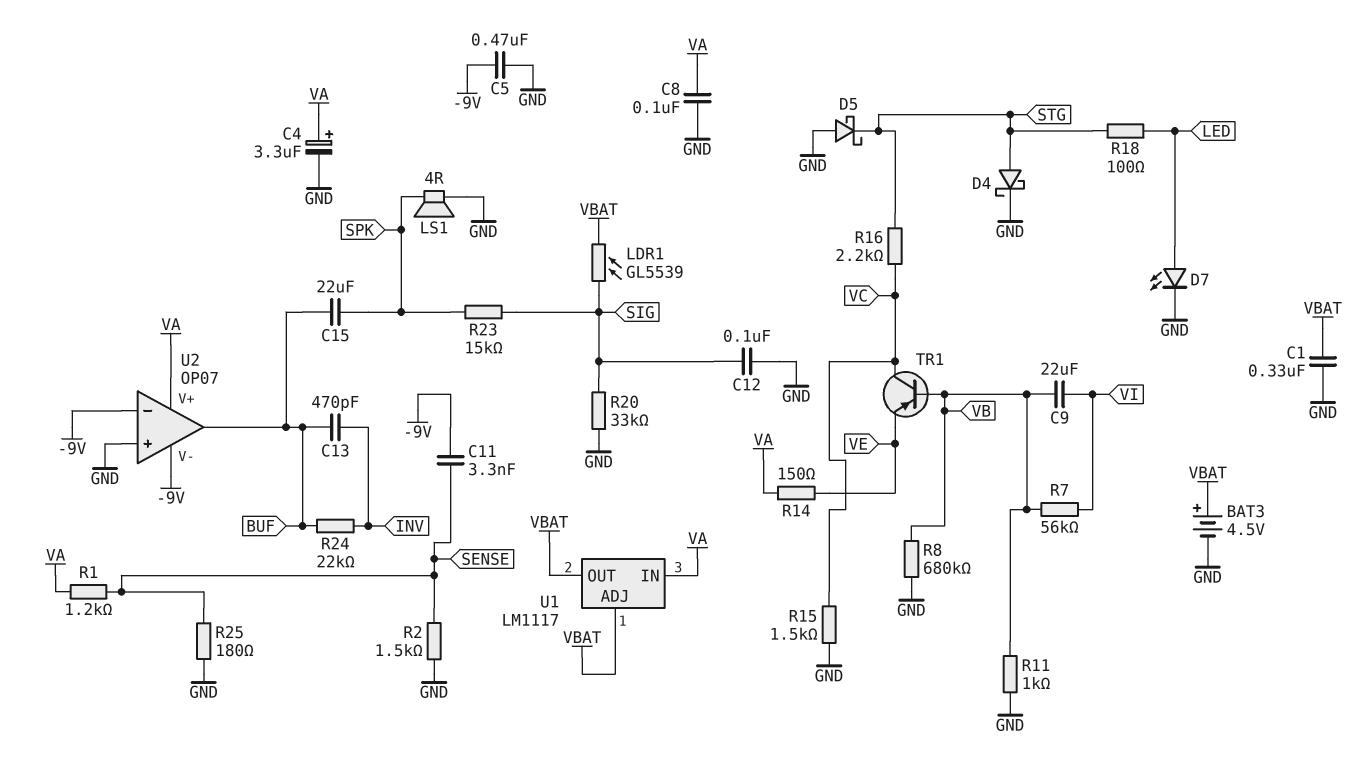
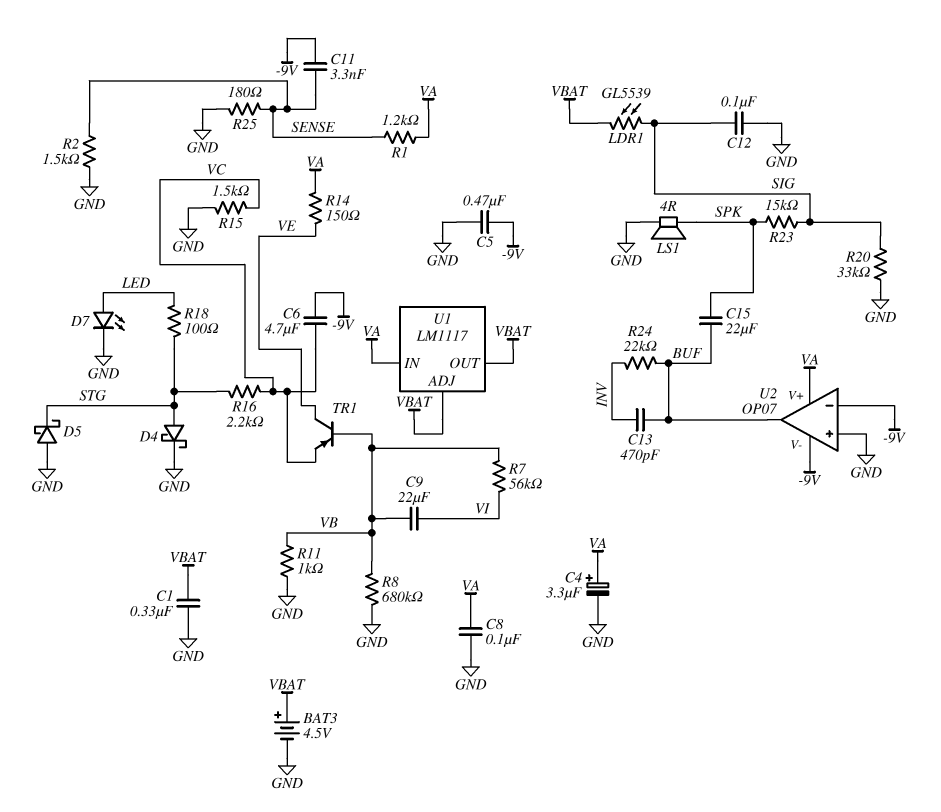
C6: none -> 4.7uF (-9V, VC)
TR1: PNP (B VB, C VC, E VE) -> PNP (B VB, C VE, E VC)

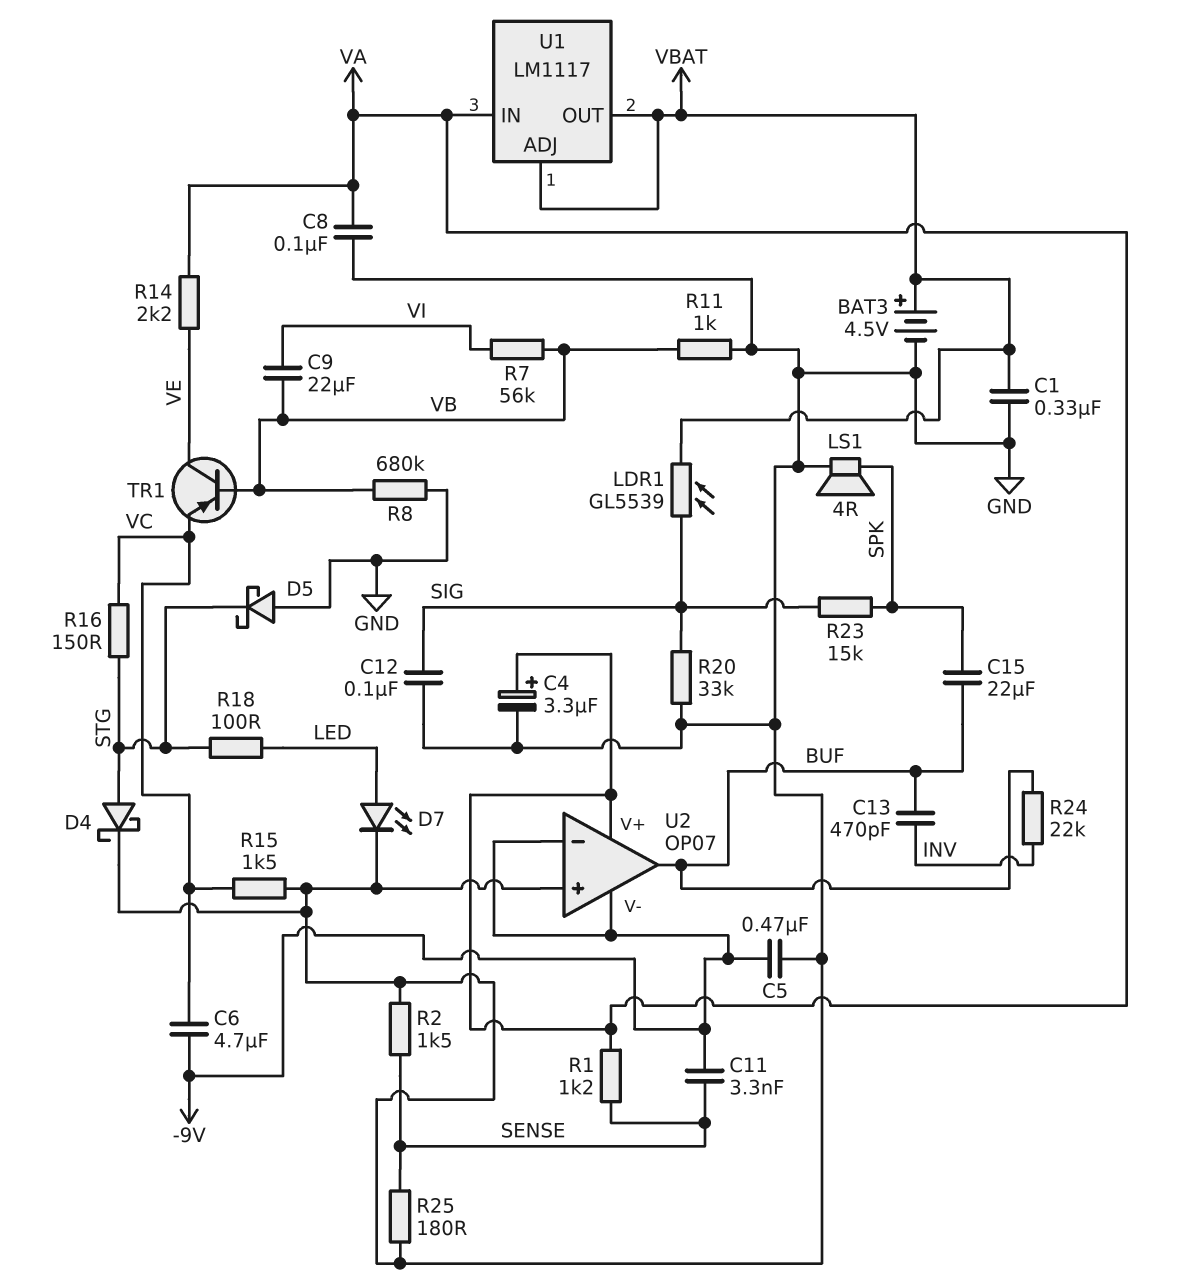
R14: 150 (VA, VE) -> 2.2k (VA, VE)
R16: 2.2k (STG, VC) -> 150 (STG, VC)

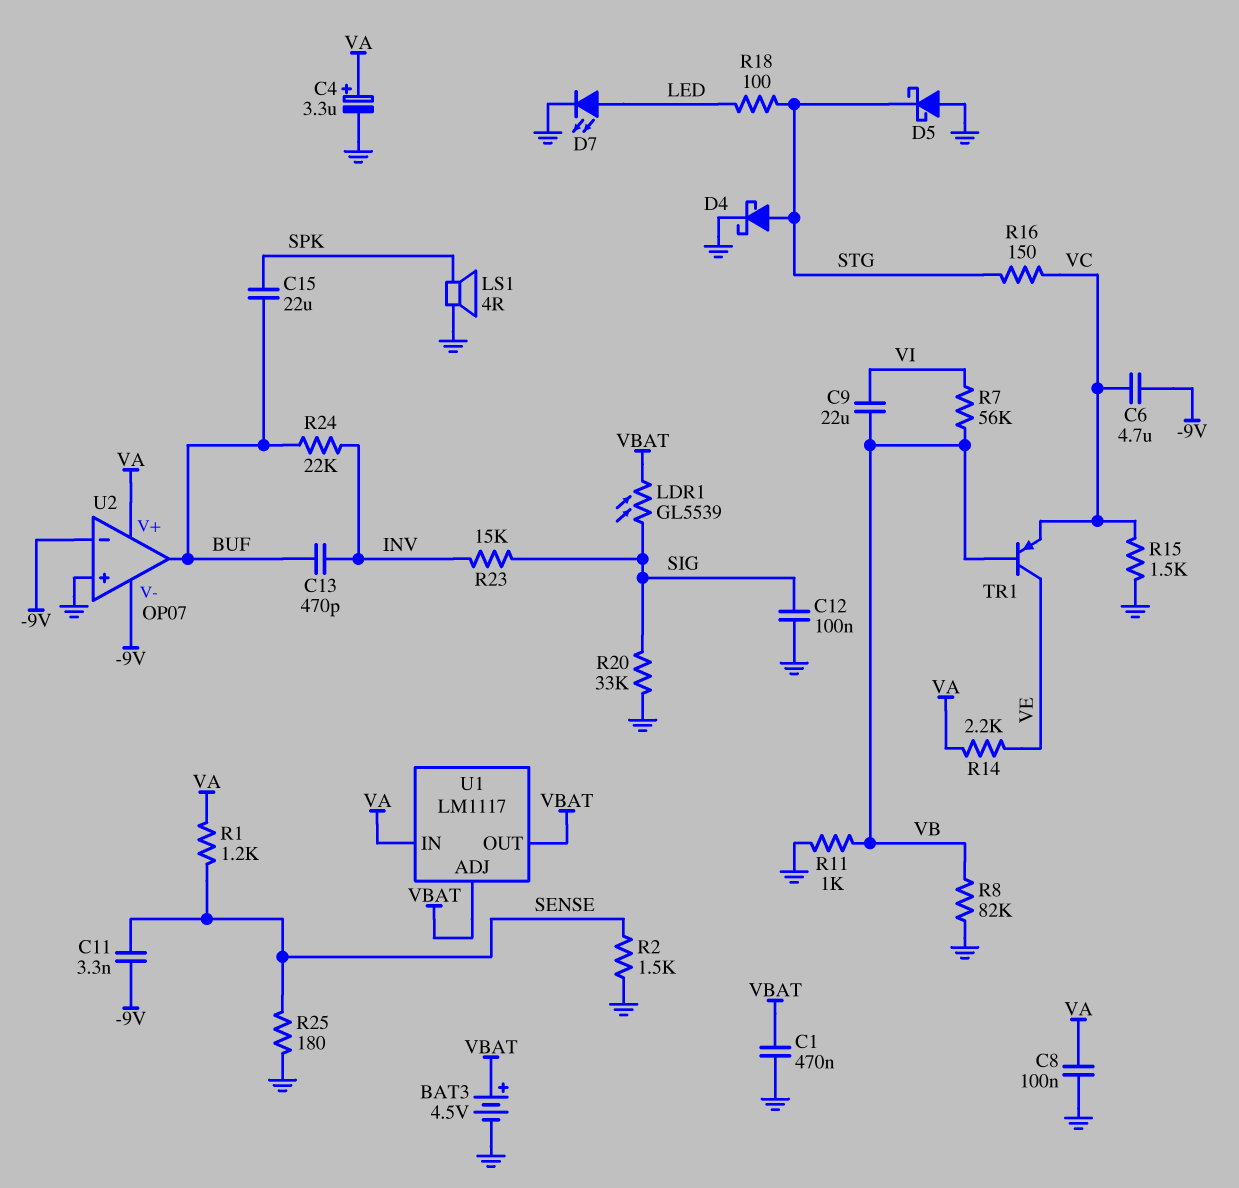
C1: 330nF (GND, VBAT) -> 470nF (GND, VBAT)
C5: 470nF (-9V, GND) -> none
R8: 680k (GND, VB) -> 82k (GND, VB)
R23: 15k (SIG, SPK) -> 15k (INV, SIG)

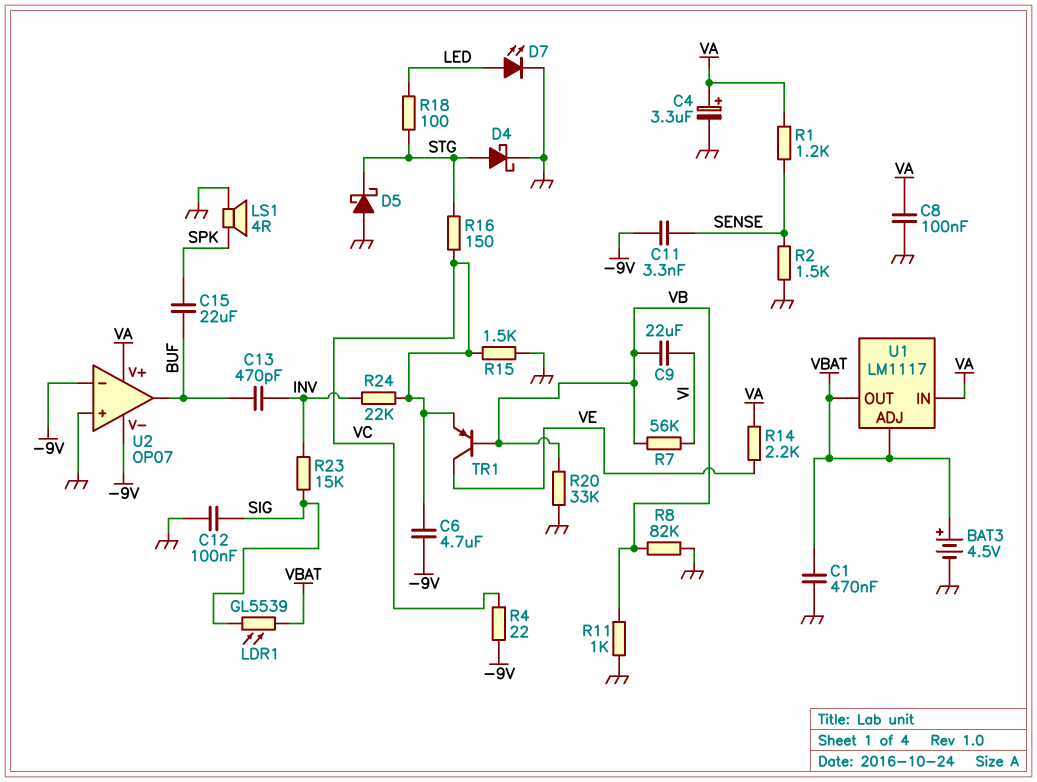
R4: none -> 22 (-9V, VC)
R20: 33k (GND, SIG) -> 33k (GND, VB)
R24: 22k (BUF, INV) -> 22k (INV, VC)
R25: 180 (GND, SENSE) -> none

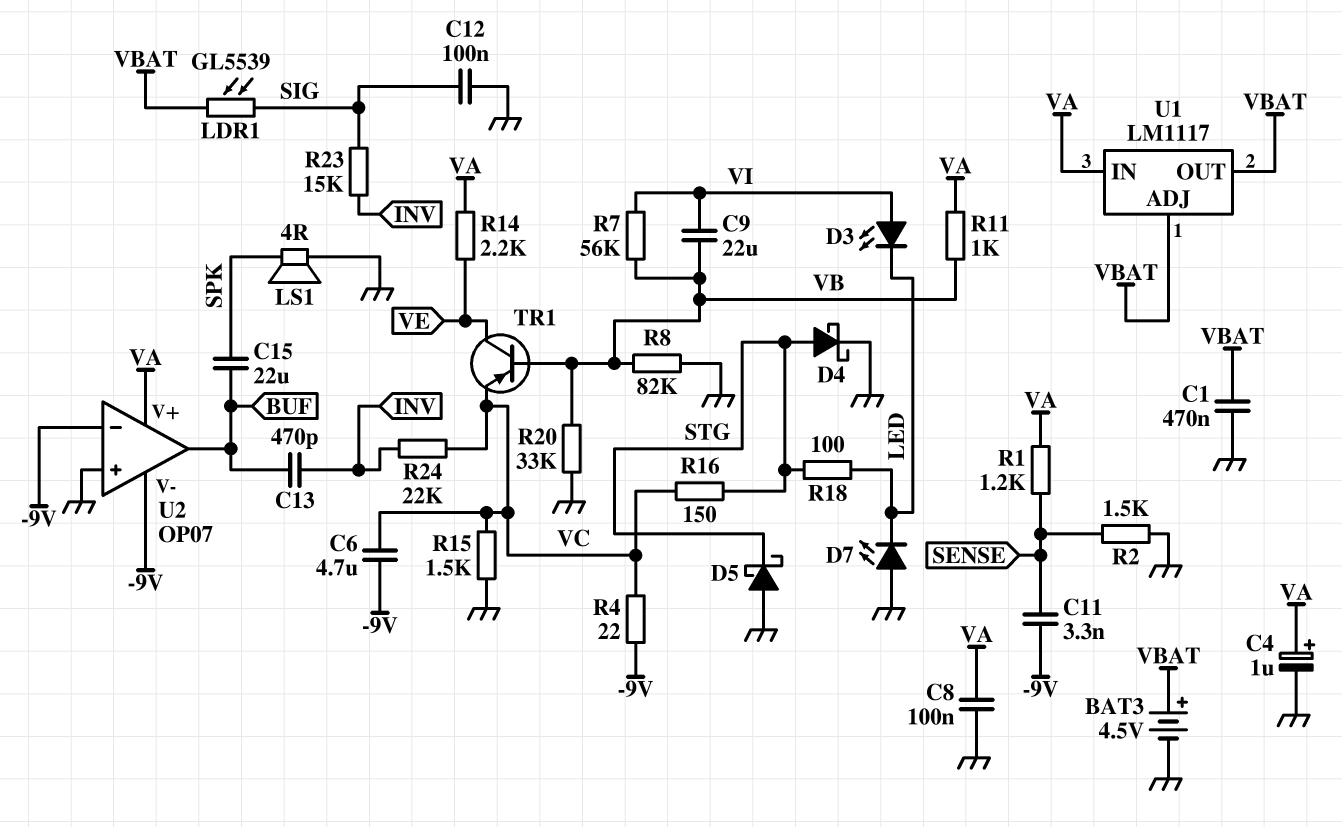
C4: 3.3uF (plus VA, minus GND) -> 1uF (plus VA, minus GND)
D3: none -> LED (A VI, K LED)
D7: LED (A LED, K GND) -> LED (A GND, K LED)
R11: 1k (GND, VB) -> 1k (VA, VB)

